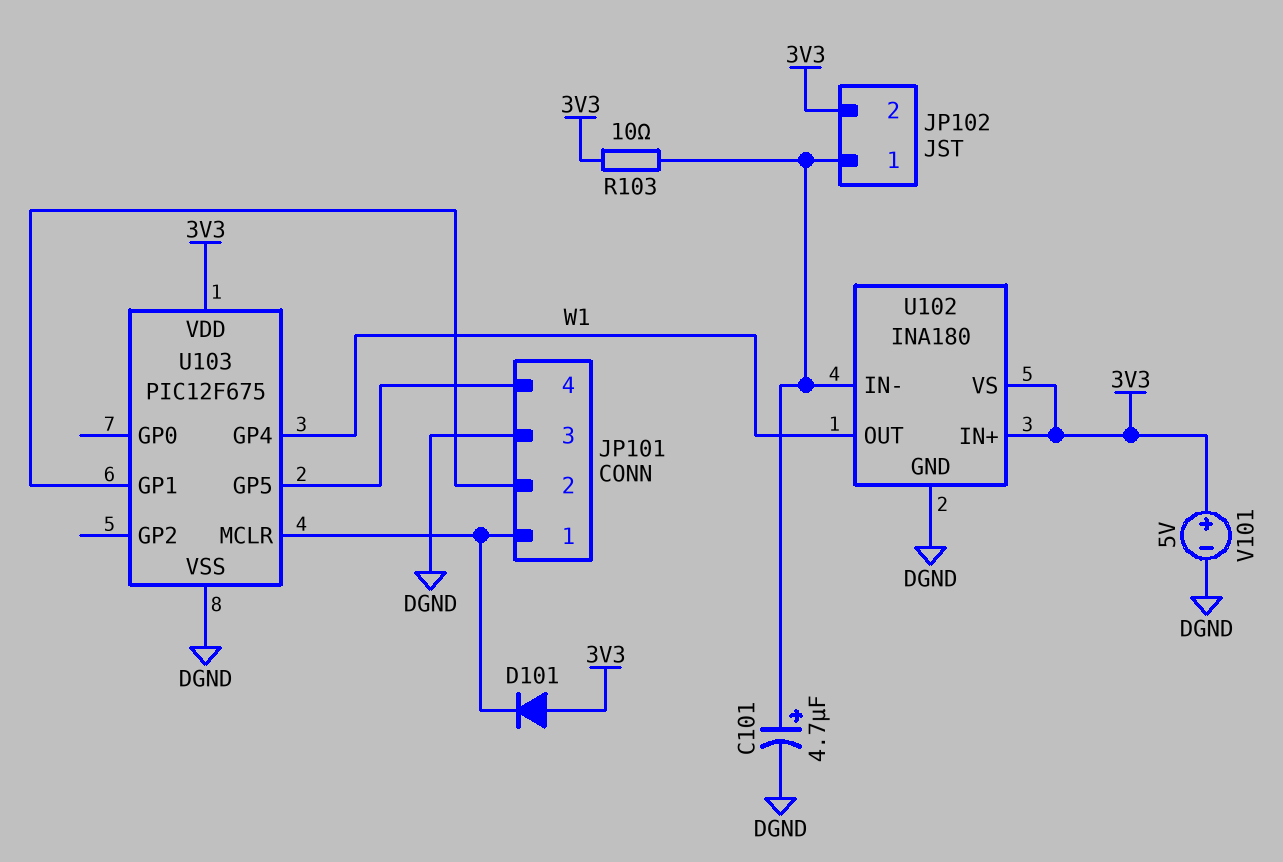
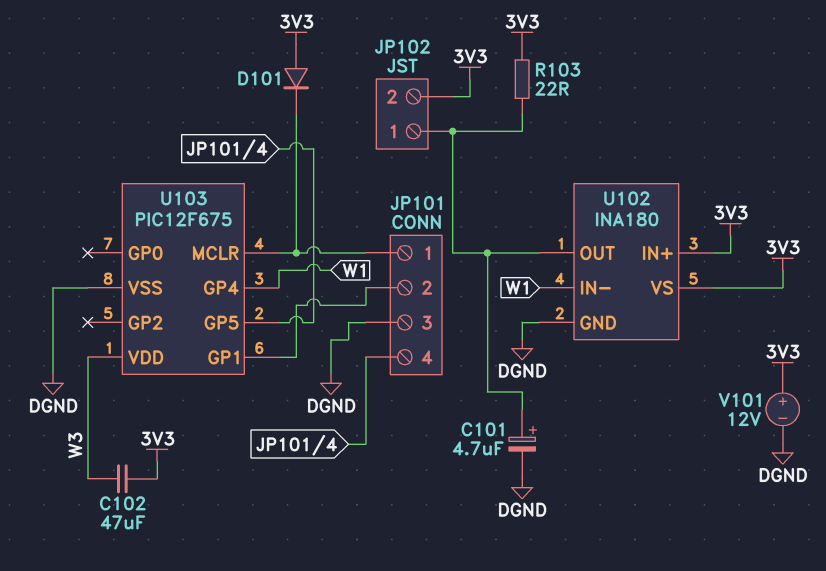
C102: none -> 47uF (3V3, W3)
R103: 10 (3V3, JP102/1) -> 22 (3V3, JP102/1)
U102 pin IN-: JP102/1 -> W1
U102 pin OUT: W1 -> JP102/1
U103 pin VDD: 3V3 -> W3
V101: 5V (plus 3V3, minus DGND) -> 12V (plus 3V3, minus DGND)

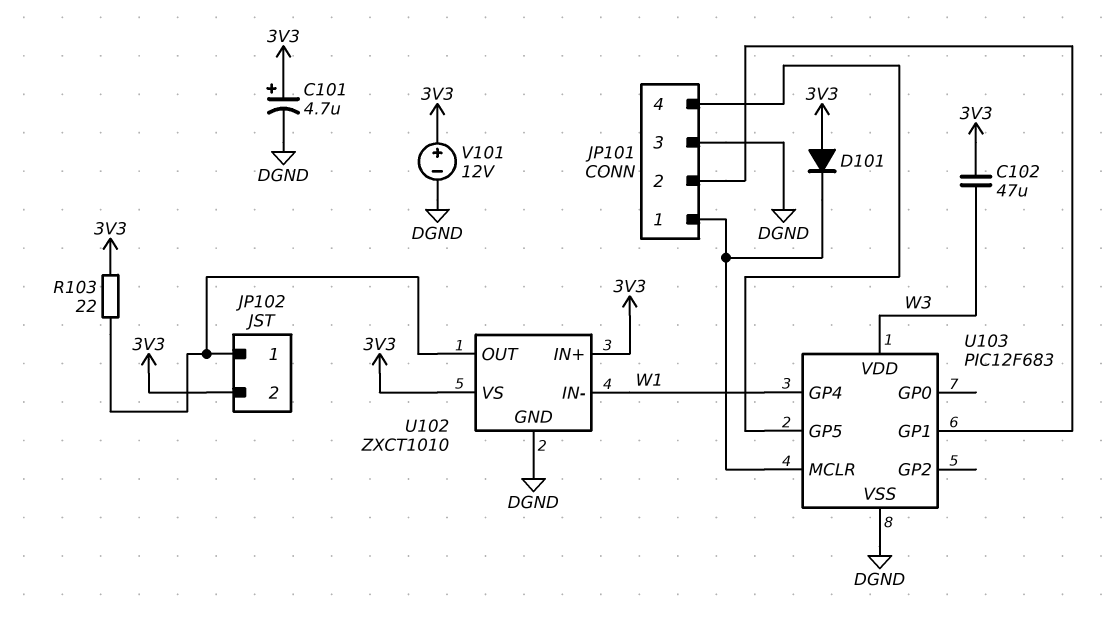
C101: 4.7uF (plus JP102/1, minus DGND) -> 4.7uF (plus 3V3, minus DGND)
U102: INA180 -> ZXCT1010
U103: PIC12F675 -> PIC12F683

